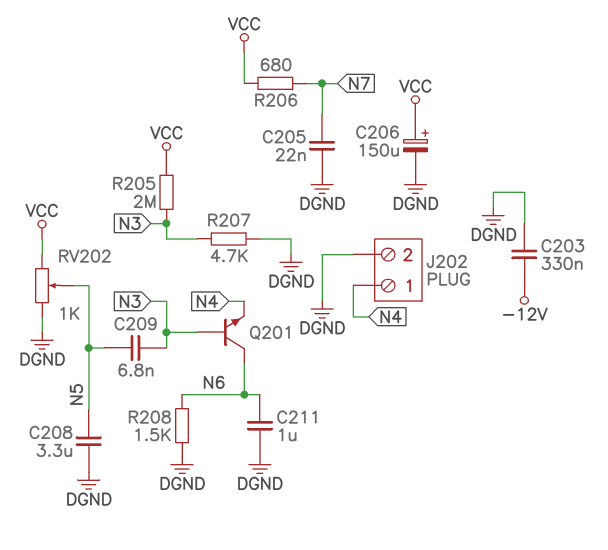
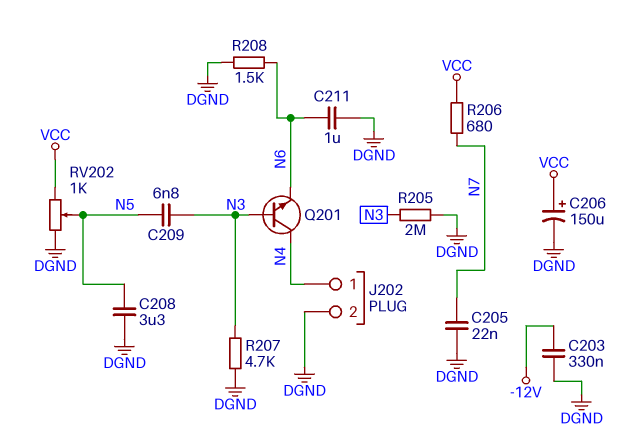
Q201: NPN (B N3, C N6, E N4) -> NPN (B N3, C N4, E N6)
R205: 2M (N3, VCC) -> 2M (DGND, N3)

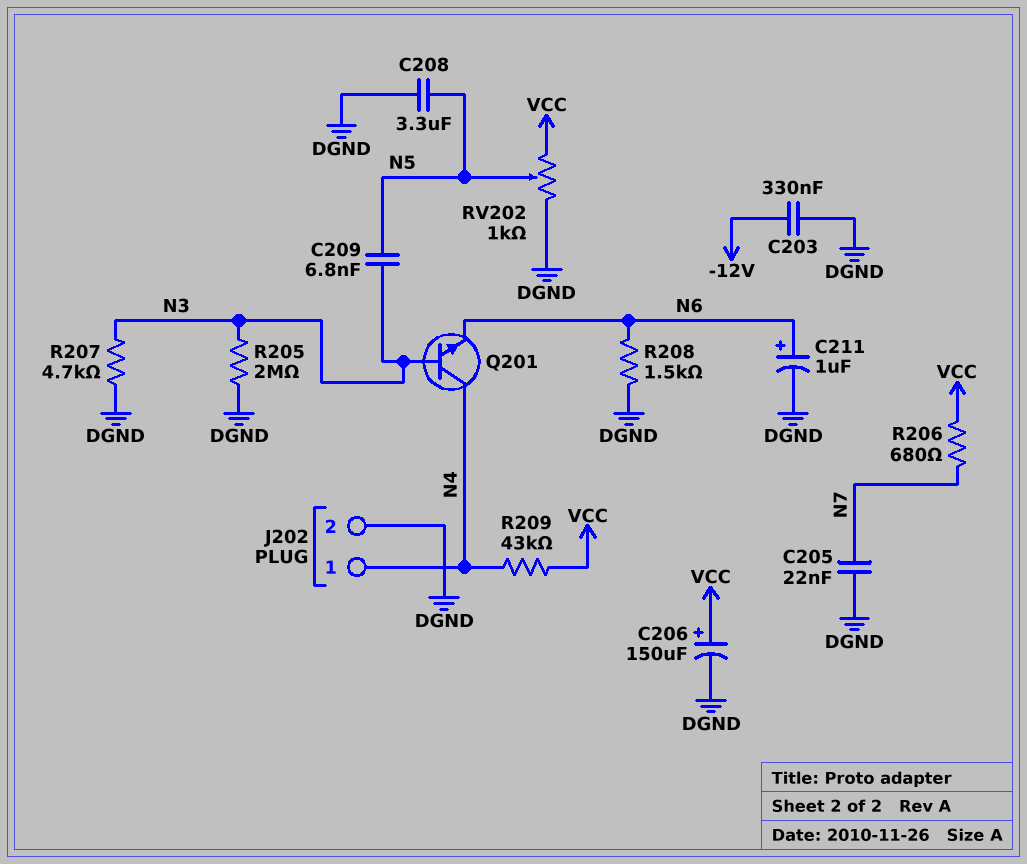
C211: 1uF (DGND, N6) -> 1uF (plus N6, minus DGND)
R209: none -> 43k (N4, VCC)

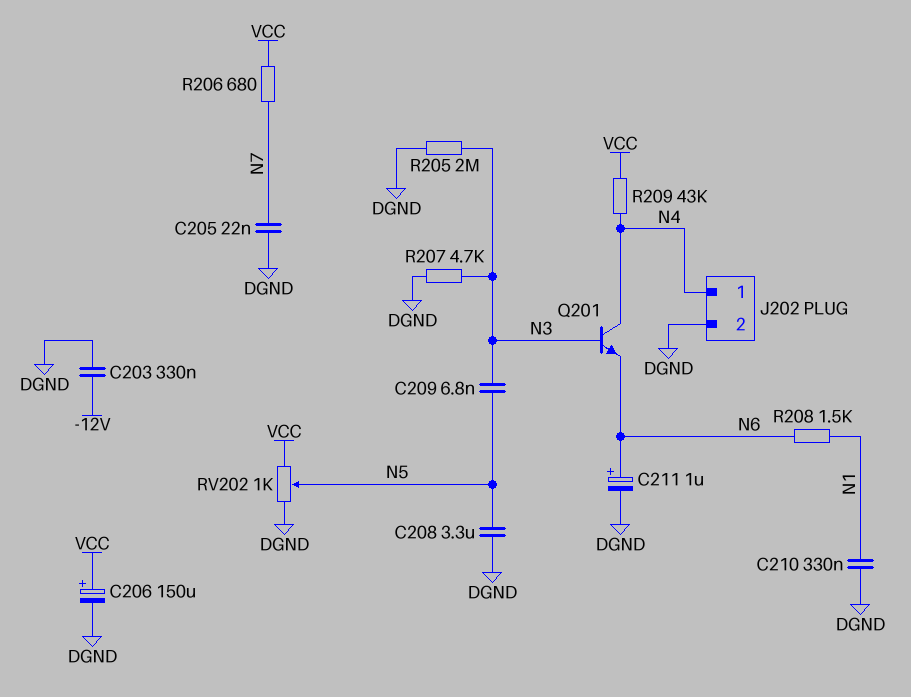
C210: none -> 330nF (DGND, N1)
R208: 1.5k (DGND, N6) -> 1.5k (N1, N6)

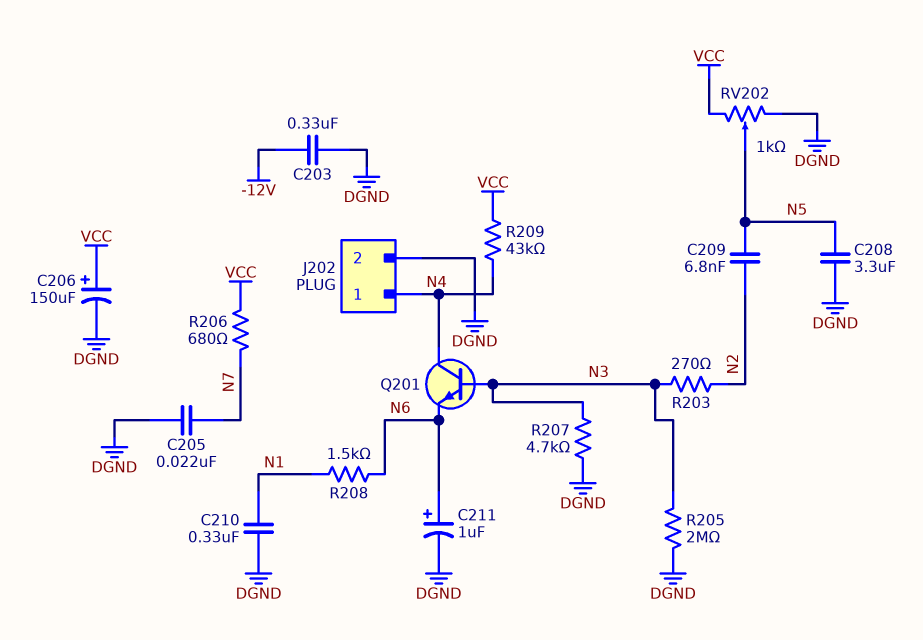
C209: 6.8nF (N3, N5) -> 6.8nF (N2, N5)
R203: none -> 270 (N2, N3)

